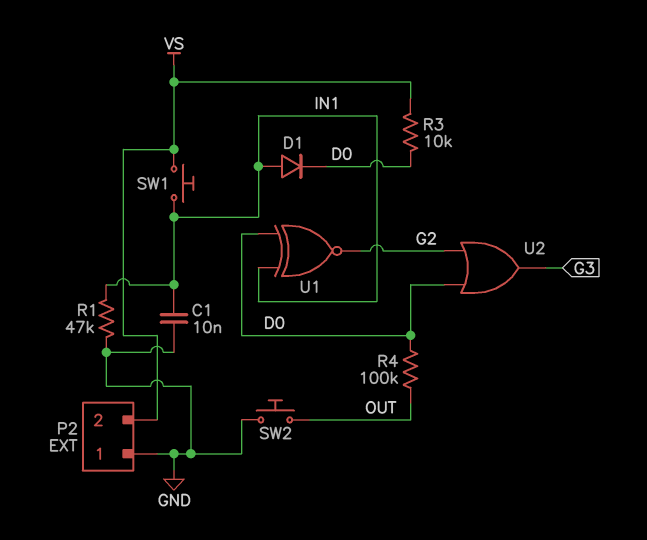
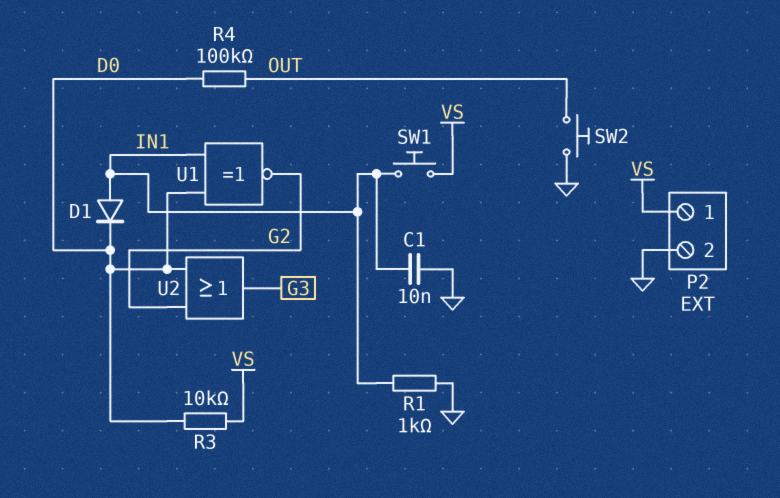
P2 pin 1: GND -> VS
P2 pin 2: VS -> GND
R1: 47k (GND, IN1) -> 1k (GND, IN1)

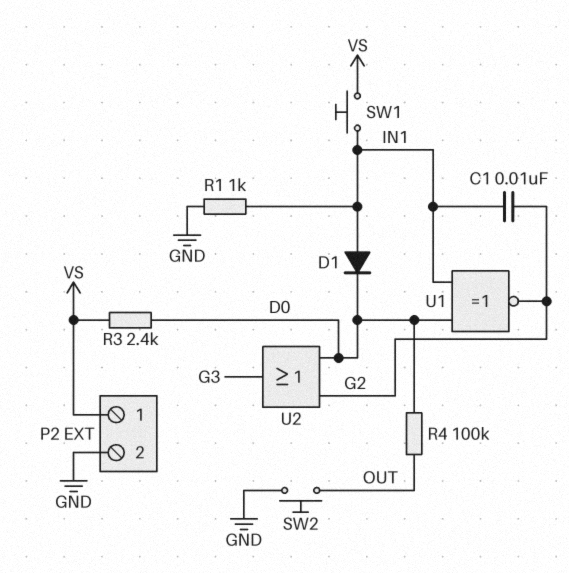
C1: 10nF (GND, IN1) -> 10nF (G2, IN1)
R3: 10k (D0, VS) -> 2.4k (D0, VS)

